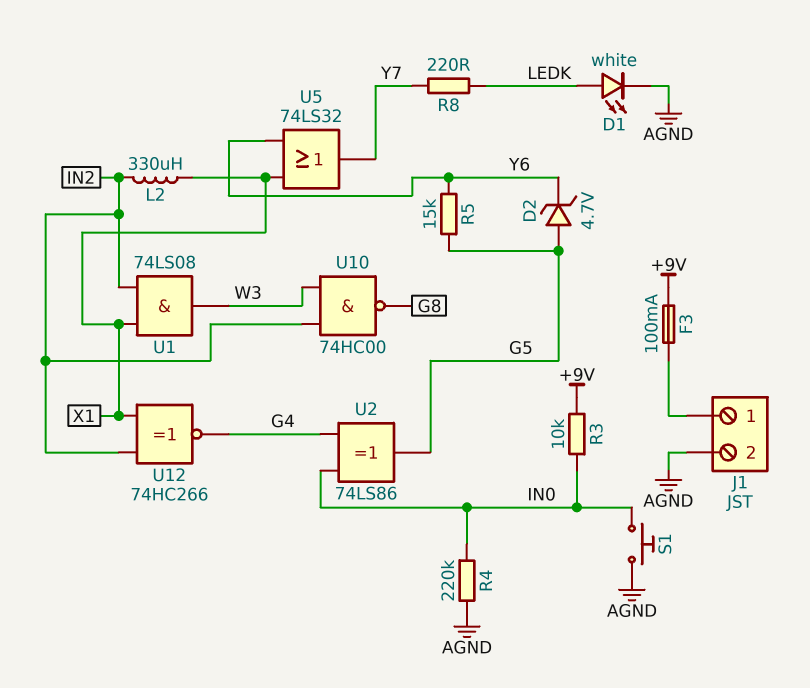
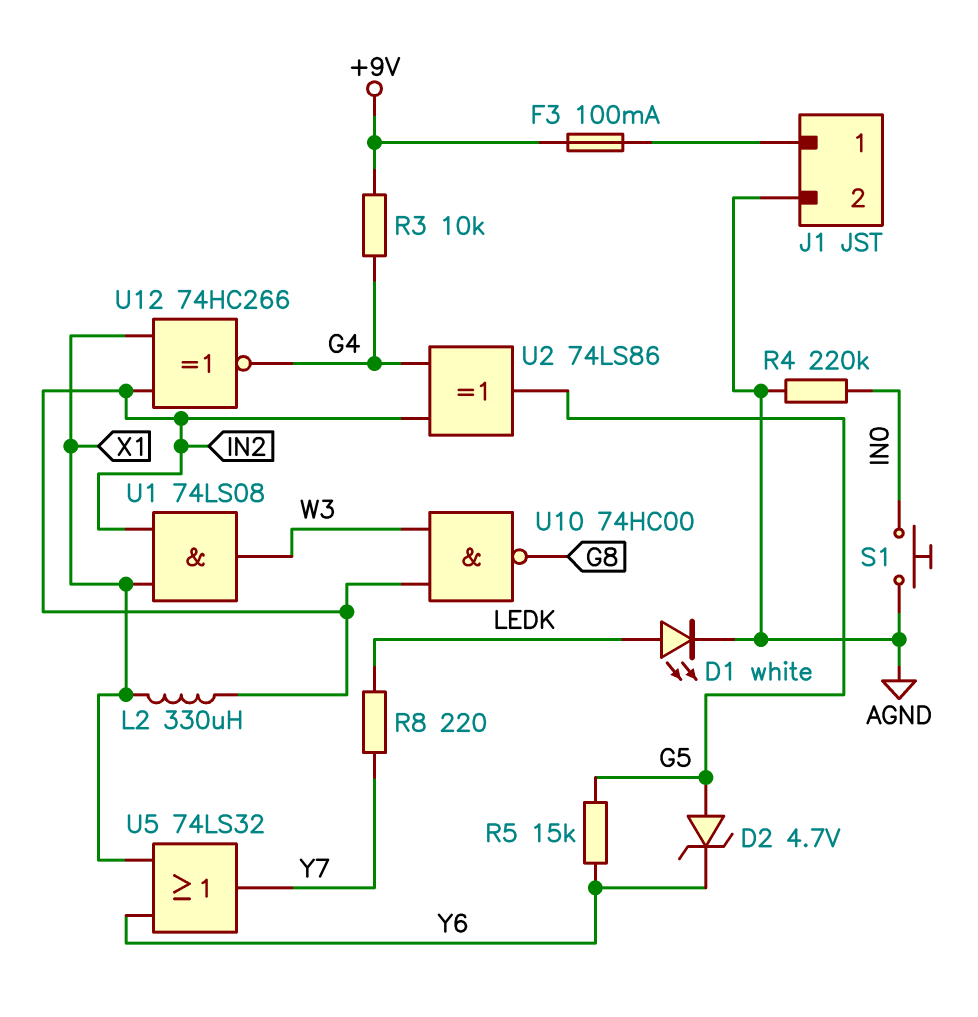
R3: 10k (+9V, IN0) -> 10k (+9V, G4)
U2: XOR 74LS86 (in G4, in IN0, out G5) -> XOR 74LS86 (in G4, in IN2, out G5)

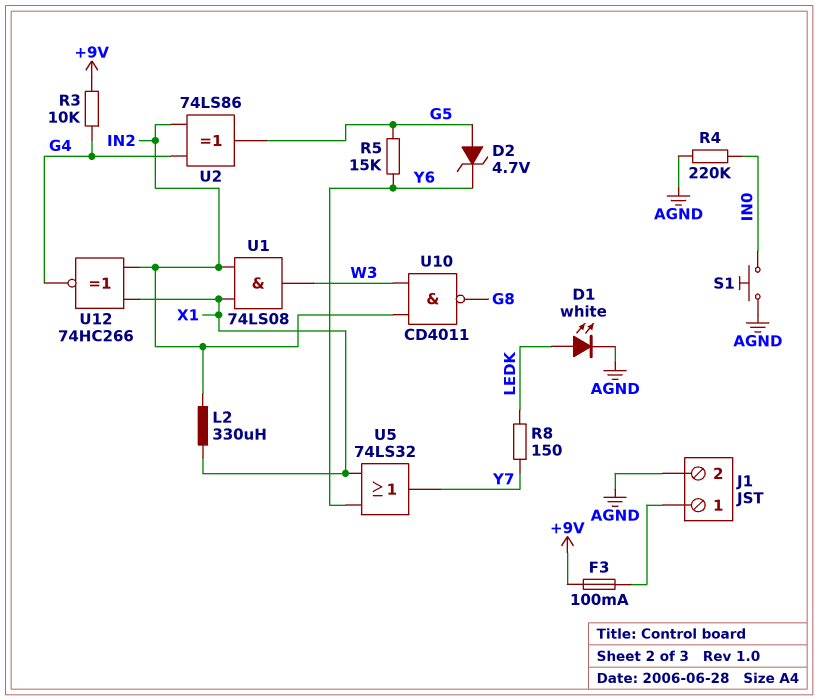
R8: 220 (LEDK, Y7) -> 150 (LEDK, Y7)
U10: NAND 74HC00 (in IN2, in W3, out G8) -> NAND CD4011 (in IN2, in W3, out G8)

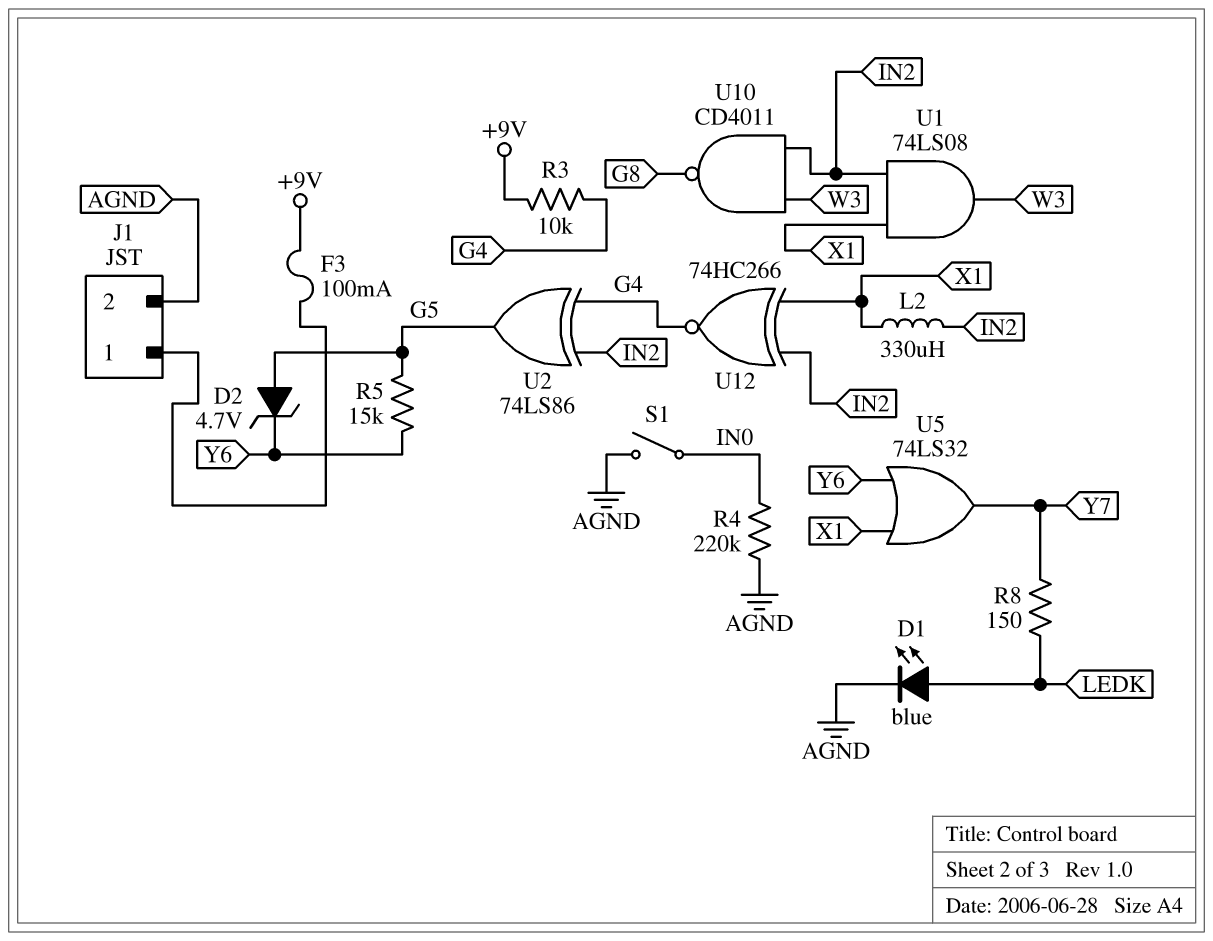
D1: LED white (A LEDK, K AGND) -> LED blue (A LEDK, K AGND)
S1: button (AGND, IN0) -> switch (AGND, IN0)

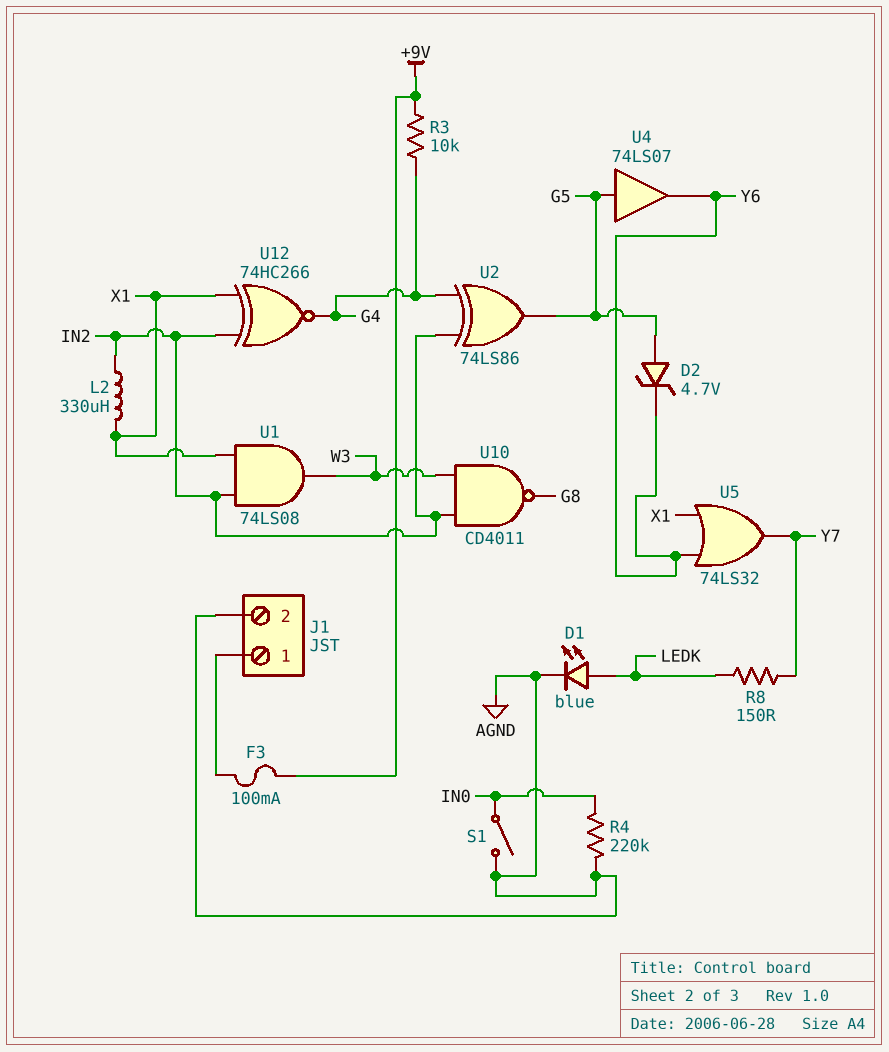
R5: 15k (G5, Y6) -> none
U4: none -> buffer 74LS07 (in G5, out Y6)

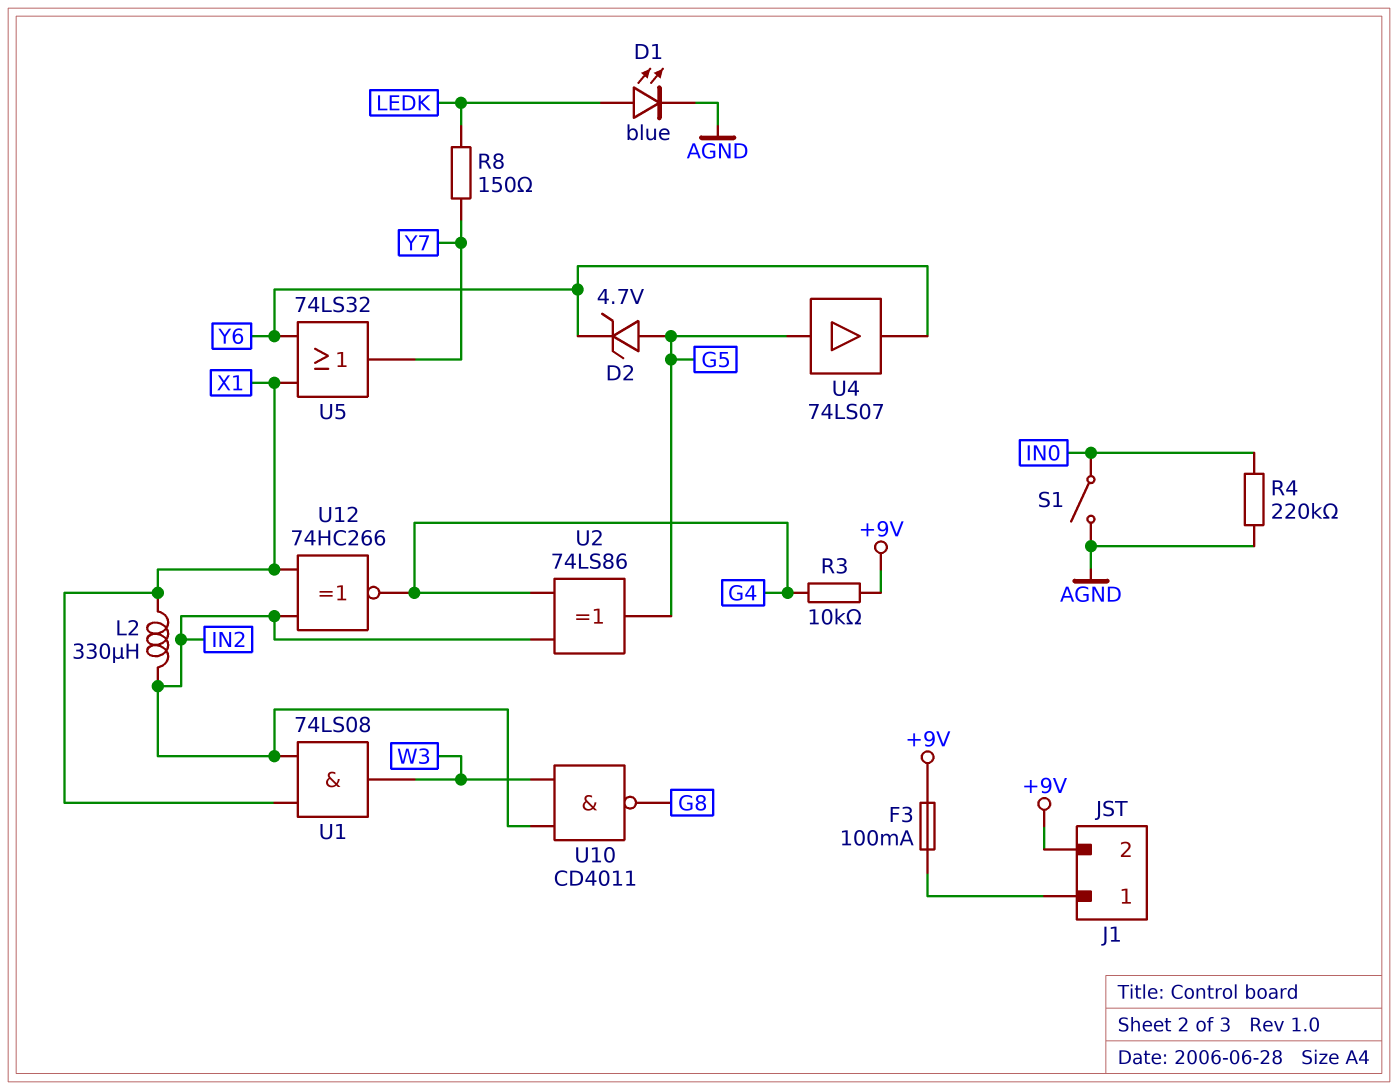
J1 pin 2: AGND -> +9V

